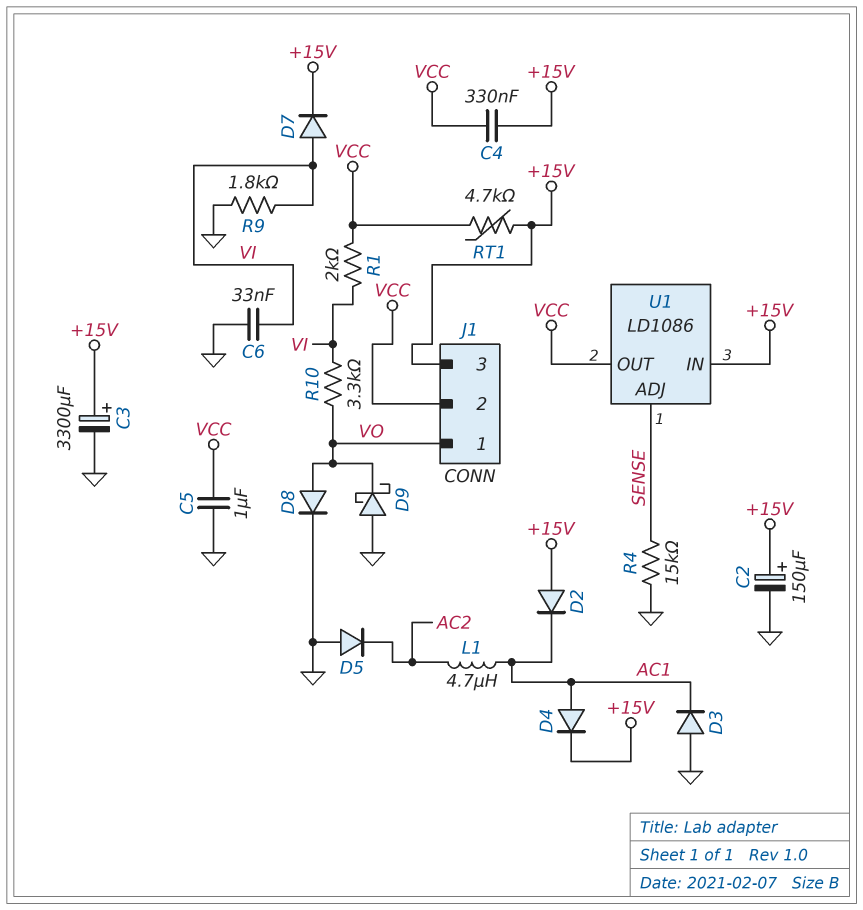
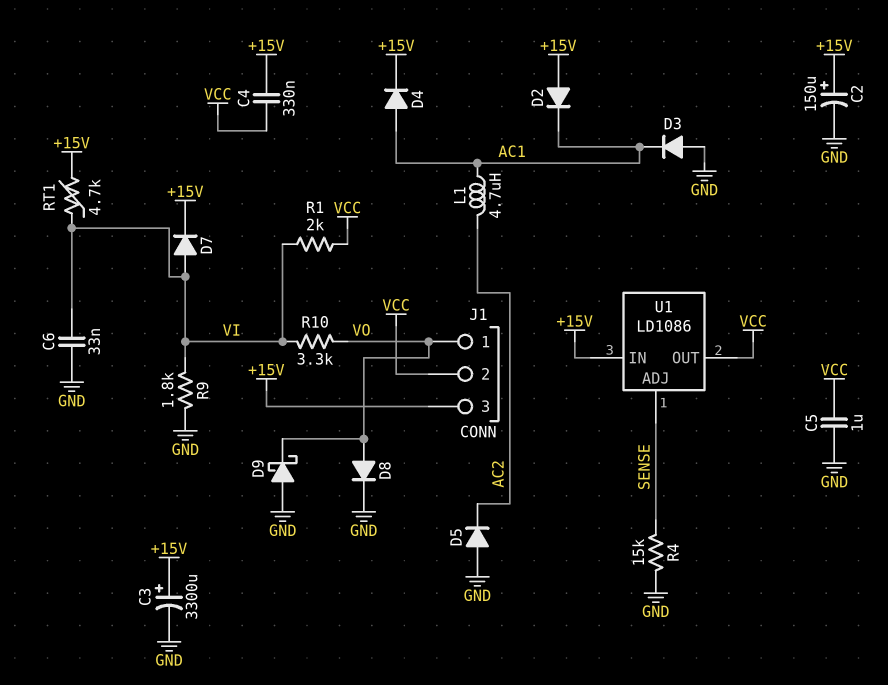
RT1: 4.7k (+15V, VCC) -> 4.7k (+15V, VI)

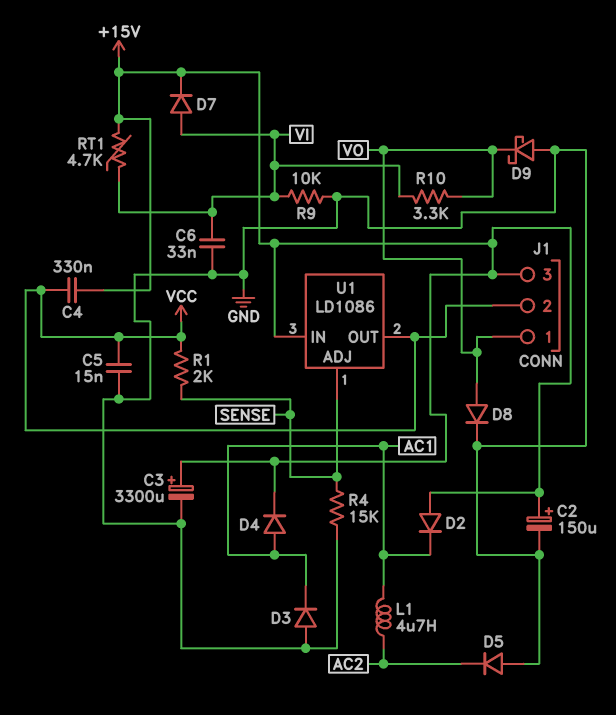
C5: 1uF (GND, VCC) -> 15nF (GND, VCC)
R1: 2k (VCC, VI) -> 2k (SENSE, VCC)
R9: 1.8k (GND, VI) -> 10k (GND, VI)

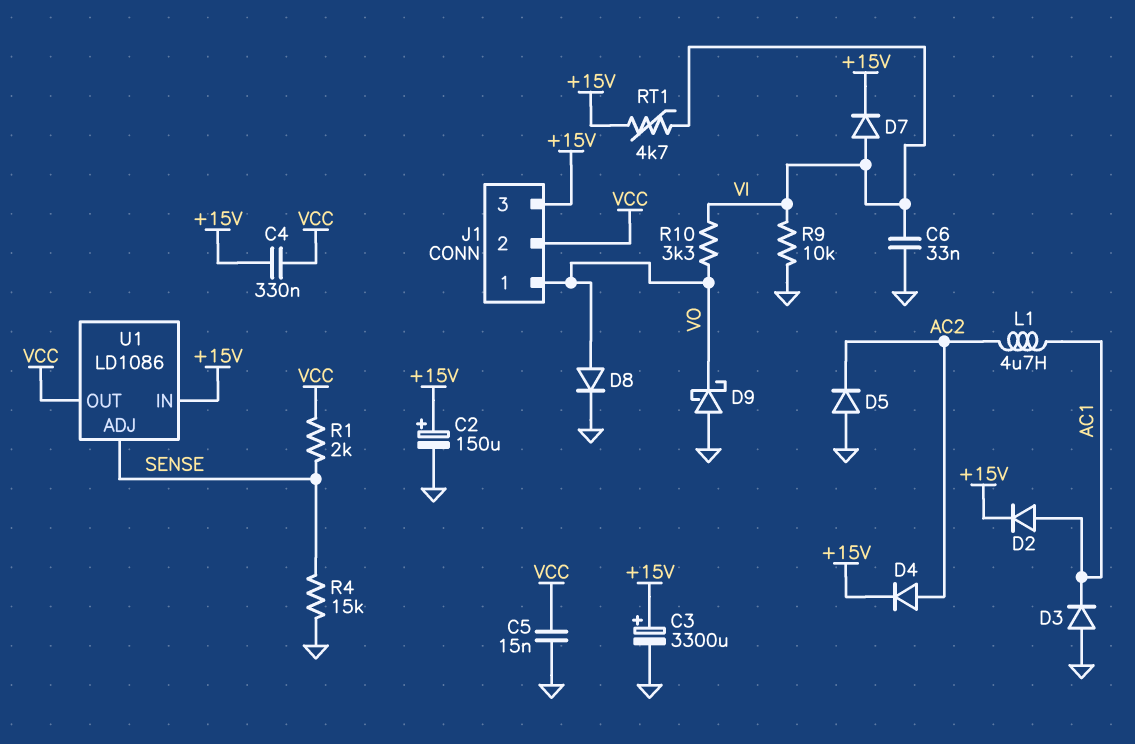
D2: diode (A +15V, K AC1) -> diode (A AC1, K +15V)
D4: diode (A AC1, K +15V) -> diode (A AC2, K +15V)

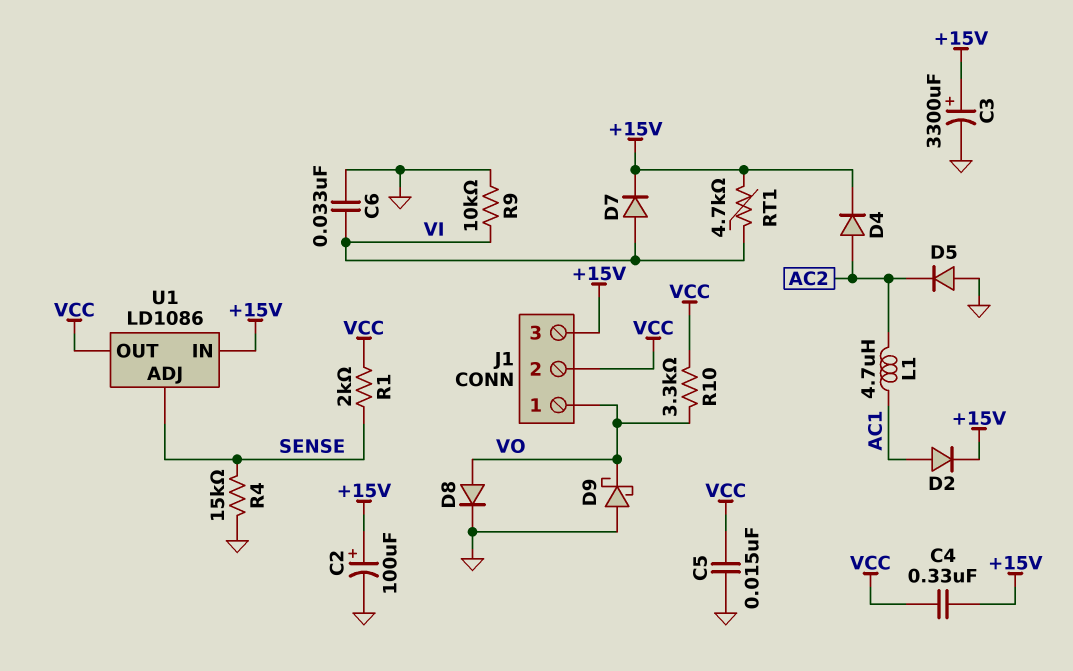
C2: 150uF (plus +15V, minus GND) -> 100uF (plus +15V, minus GND)
D3: diode (A GND, K AC1) -> none
R10: 3.3k (VI, VO) -> 3.3k (VCC, VO)

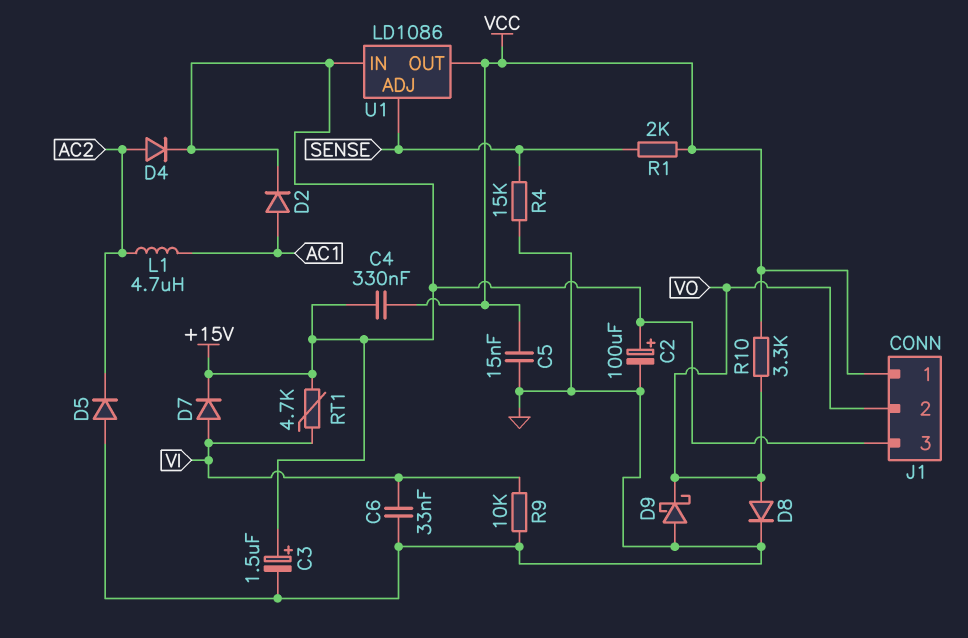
C3: 3300uF (plus +15V, minus GND) -> 1.5uF (plus +15V, minus GND)
J1 pin 1: VO -> VCC
J1 pin 2: VCC -> VO

